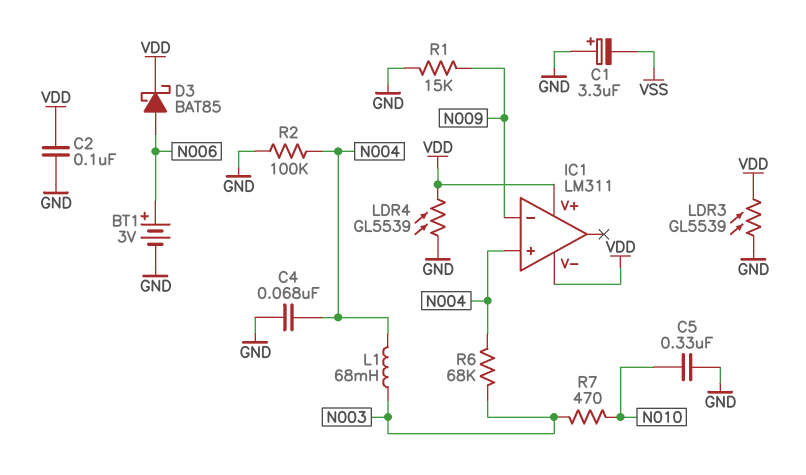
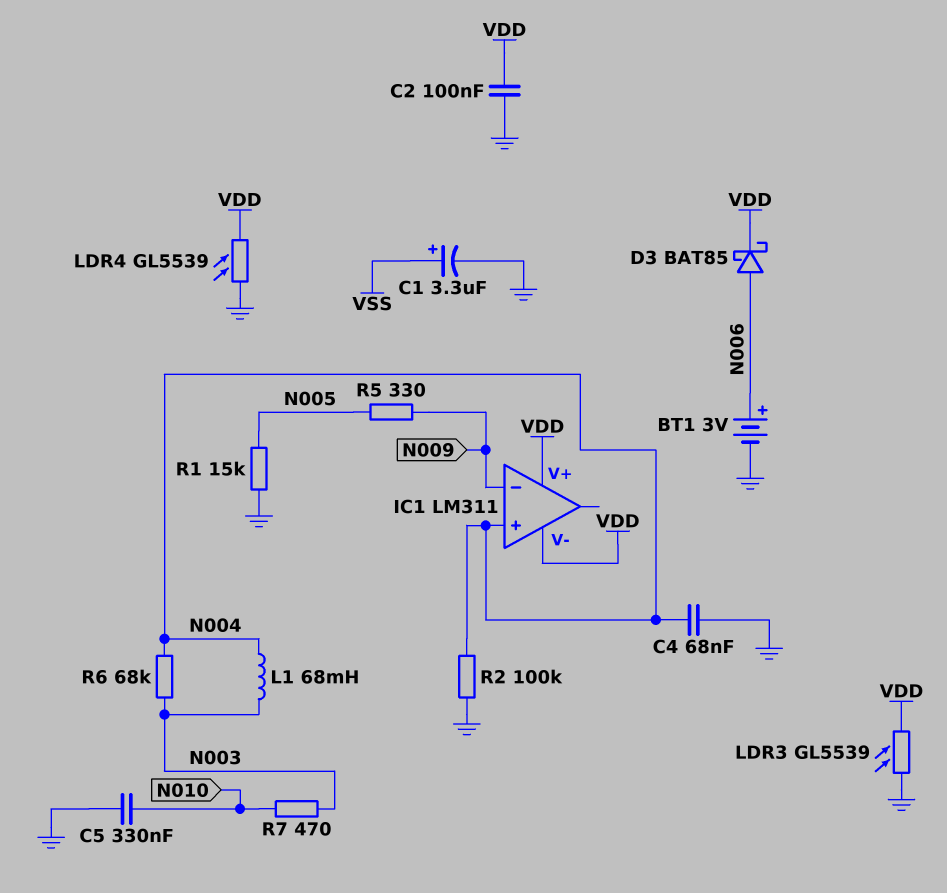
C1: 3.3uF (plus GND, minus VSS) -> 3.3uF (plus VSS, minus GND)
R1: 15k (GND, N009) -> 15k (GND, N005)
R5: none -> 330 (N005, N009)

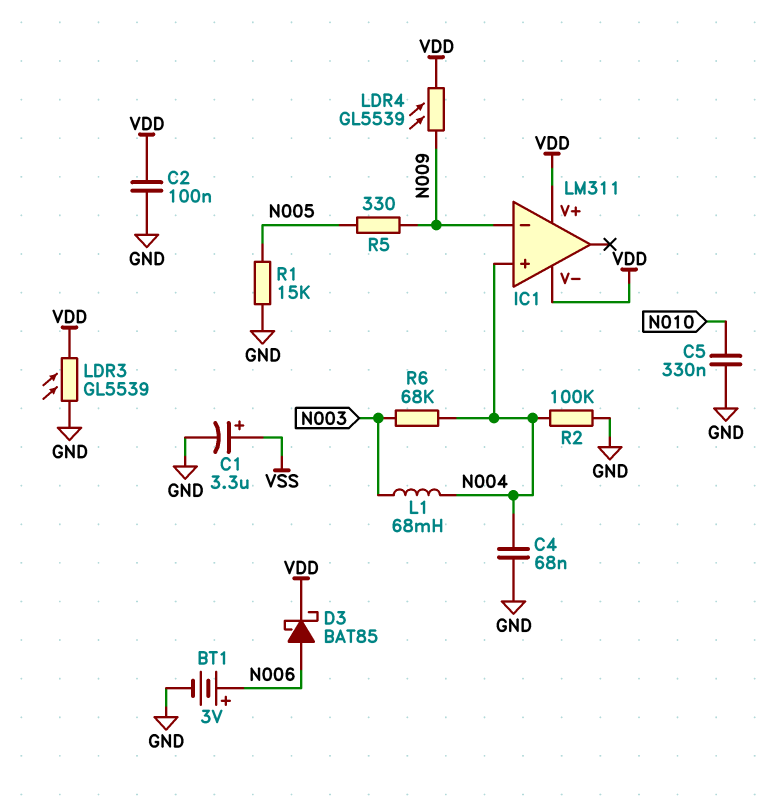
LDR4: GL5539 (GND, VDD) -> GL5539 (N009, VDD)
R7: 470 (N003, N010) -> none

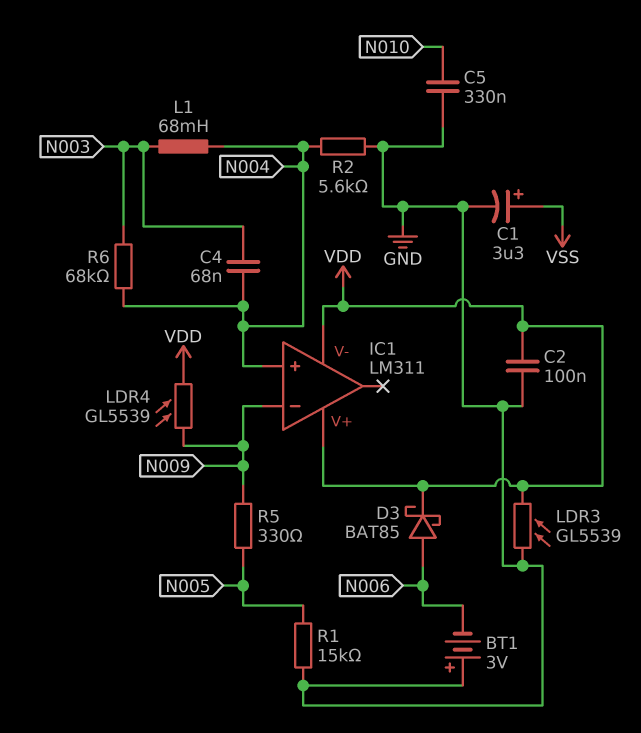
BT1: 3V (plus N006, minus GND) -> 3V (plus GND, minus N006)
C4: 68nF (GND, N004) -> 68nF (N003, N004)
R2: 100k (GND, N004) -> 5.6k (GND, N004)

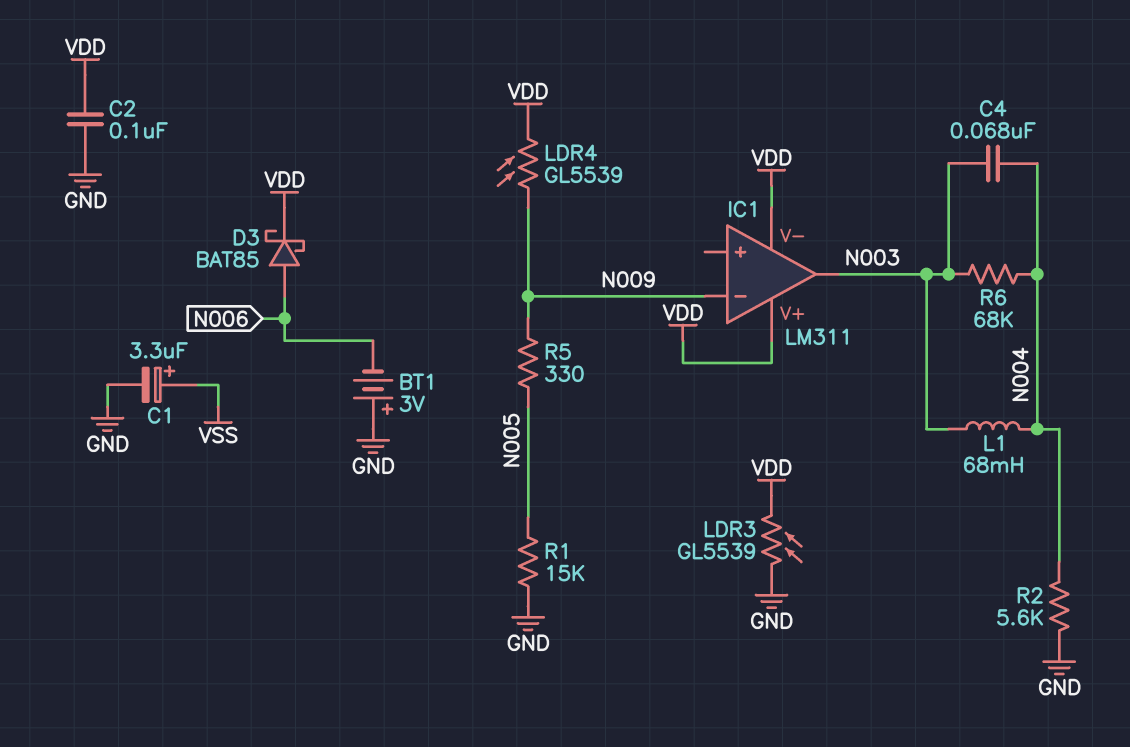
C5: 330nF (GND, N010) -> none
IC1 pin in+: N004 -> none
IC1 pin out: none -> N003

